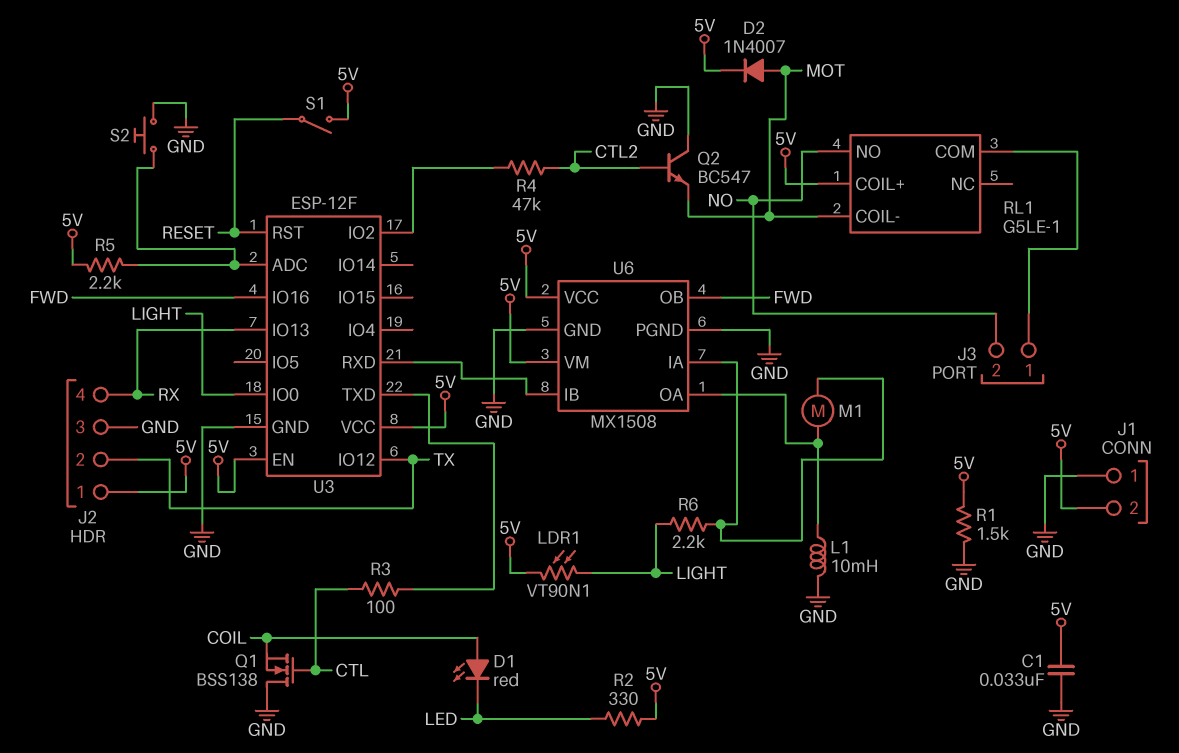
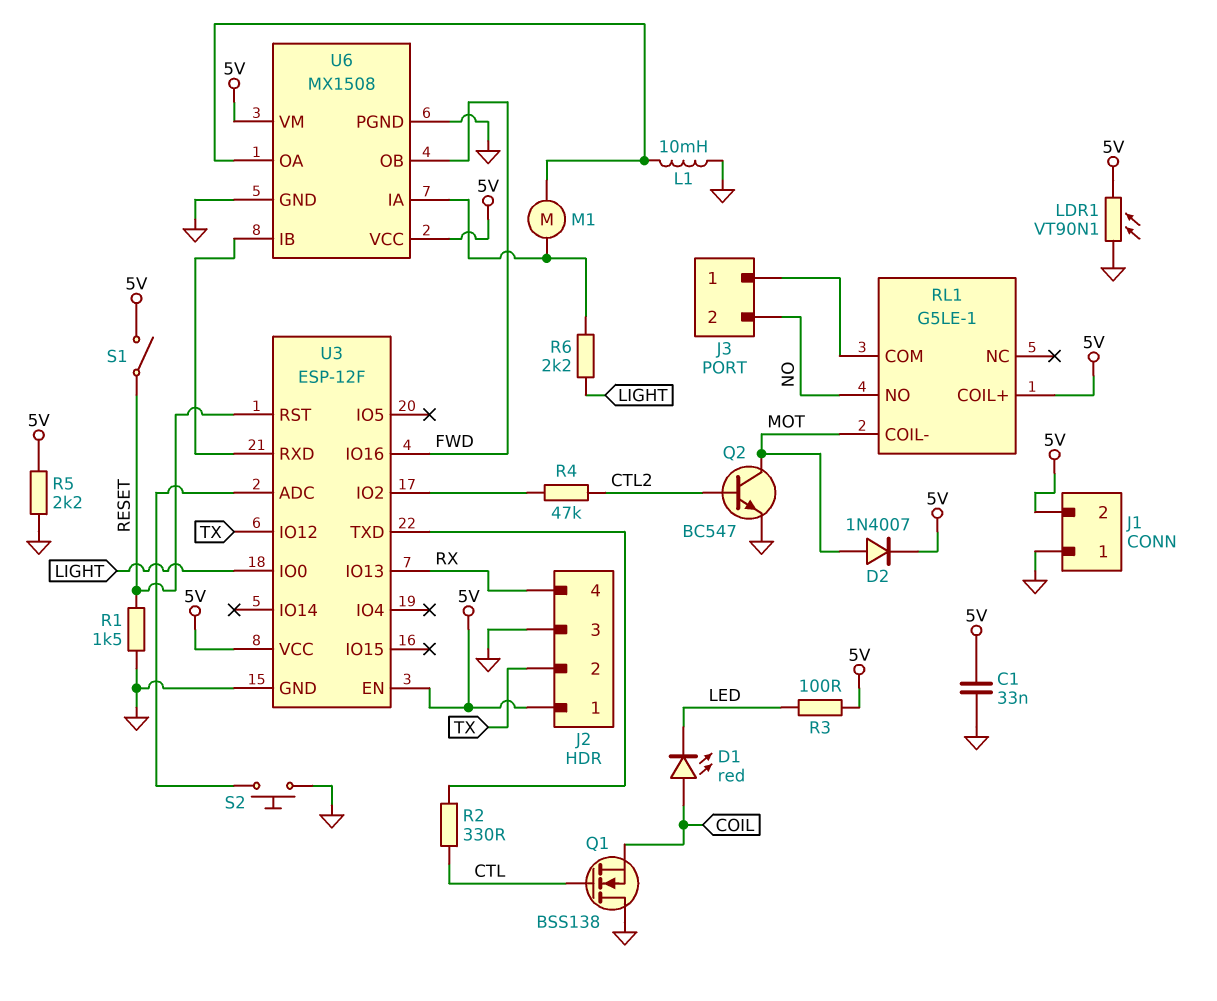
LDR1: VT90N1 (5V, LIGHT) -> VT90N1 (5V, GND)
Q2: NPN BC547 (B CTL2, C GND, E MOT) -> NPN BC547 (B CTL2, C MOT, E GND)
R1: 1.5k (5V, GND) -> 1.5k (GND, RESET)
R2: 330 (5V, LED) -> 330 (CTL, U3/TXD)
R3: 100 (CTL, U3/TXD) -> 100 (5V, LED)
R5: 2.2k (5V, U3/ADC) -> 2.2k (5V, GND)

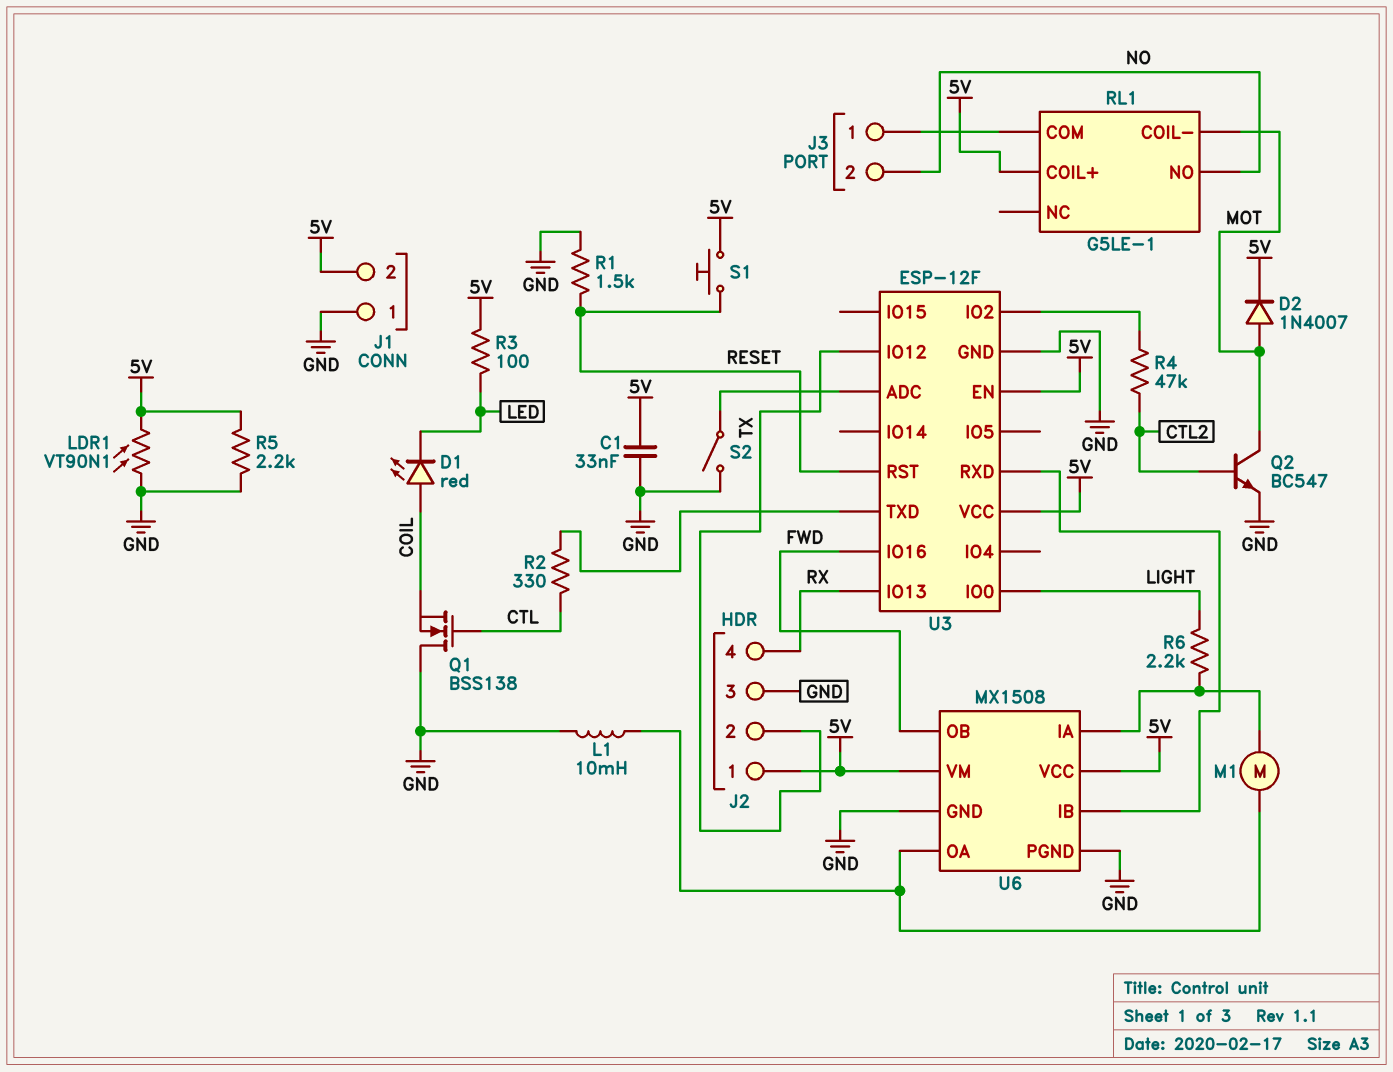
S1: switch (5V, RESET) -> button (5V, RESET)
S2: button (GND, U3/ADC) -> switch (GND, U3/ADC)

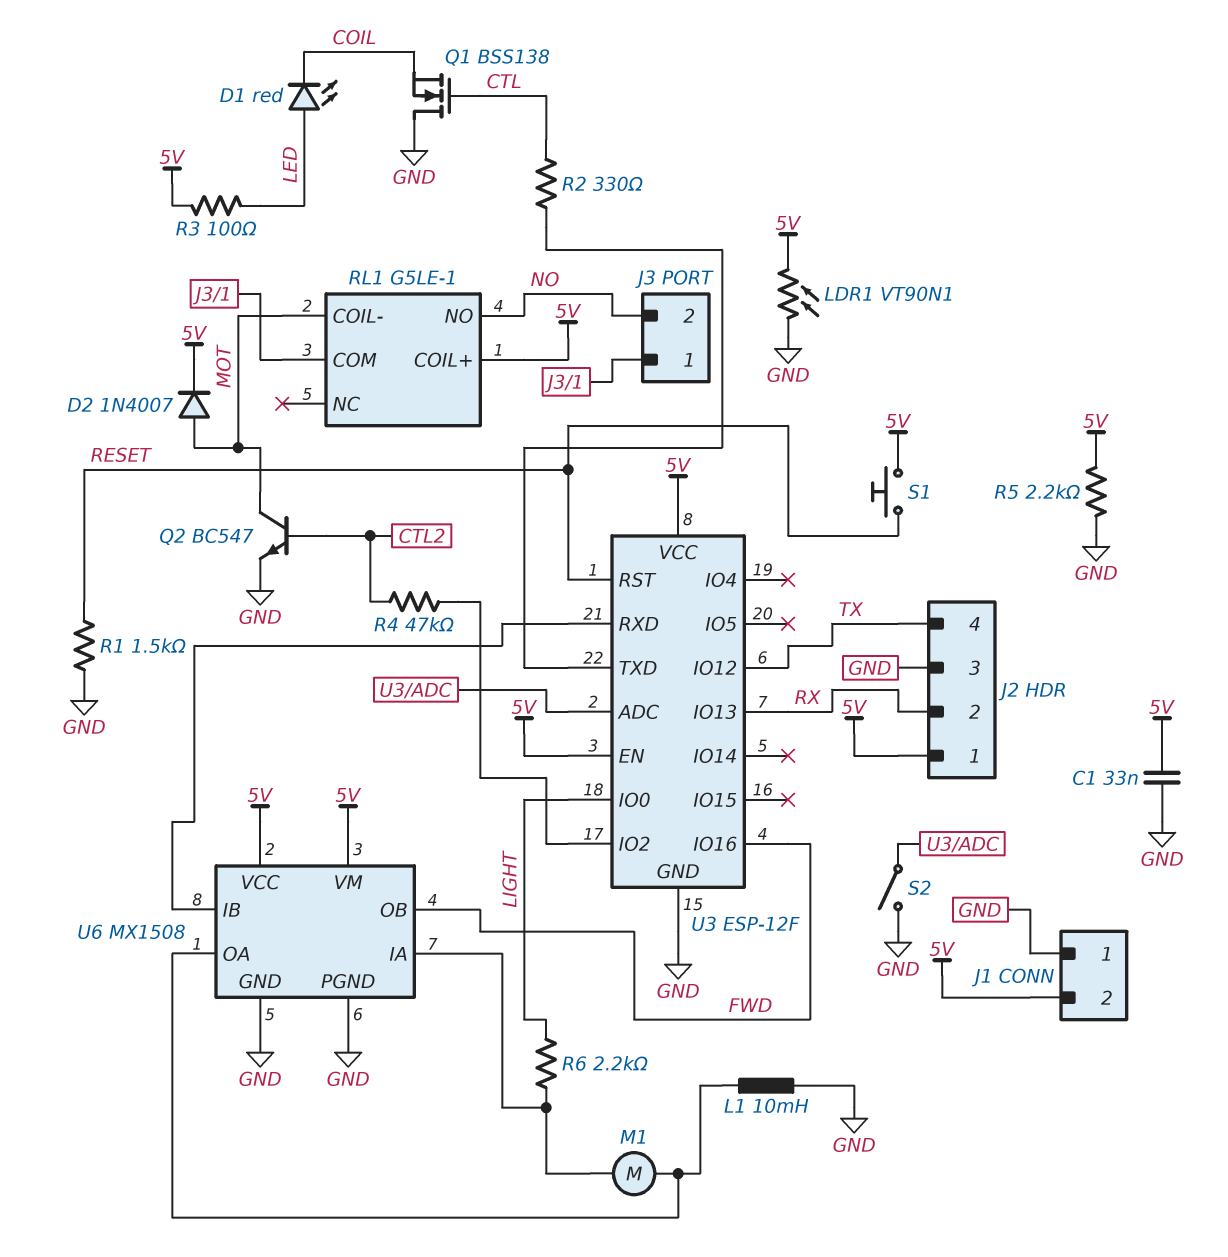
D1: LED red (A COIL, K LED) -> LED red (A LED, K COIL)
J2 pin 2: TX -> RX
J2 pin 4: RX -> TX

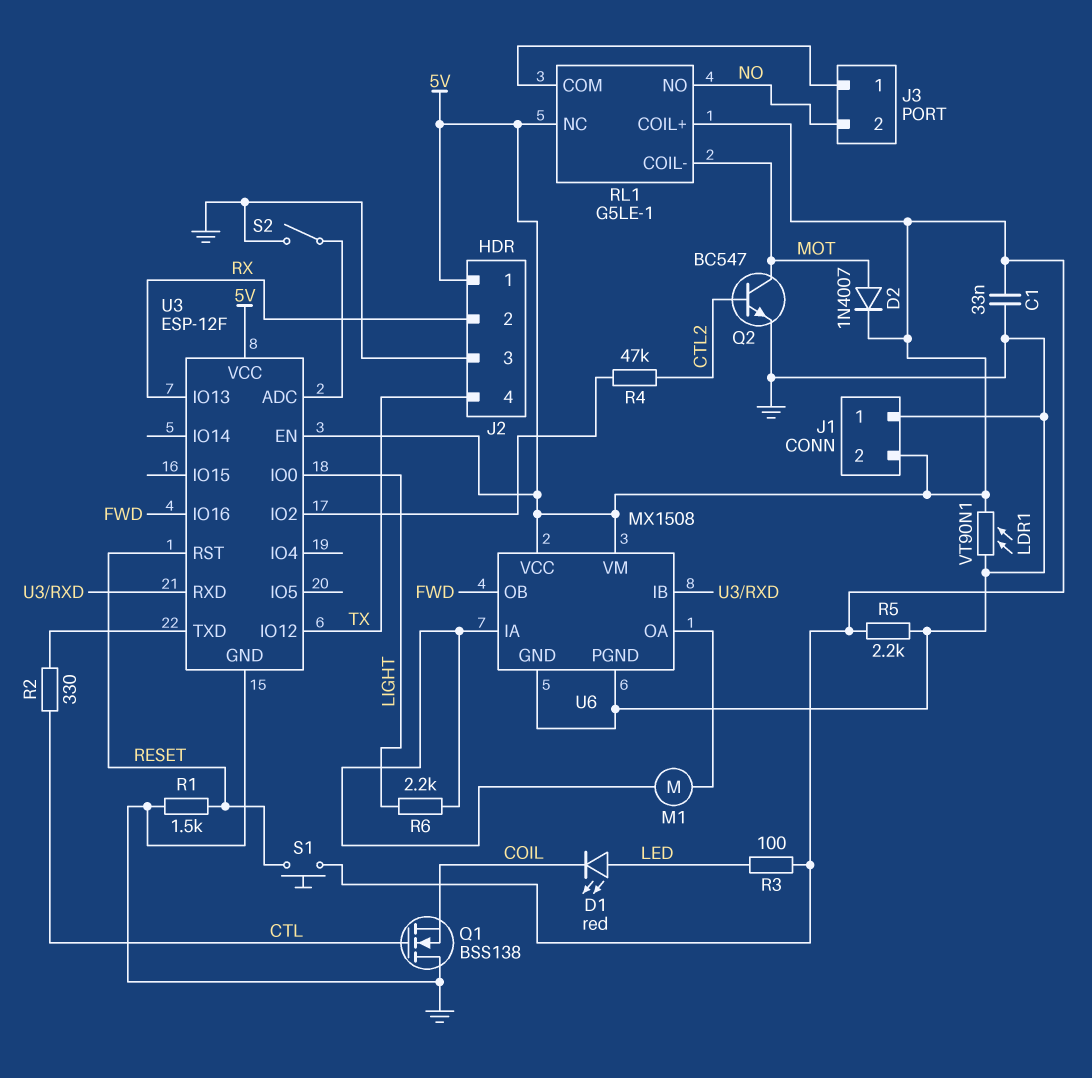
L1: 10mH (GND, U6/OA) -> none
RL1 pin NC: none -> 5V

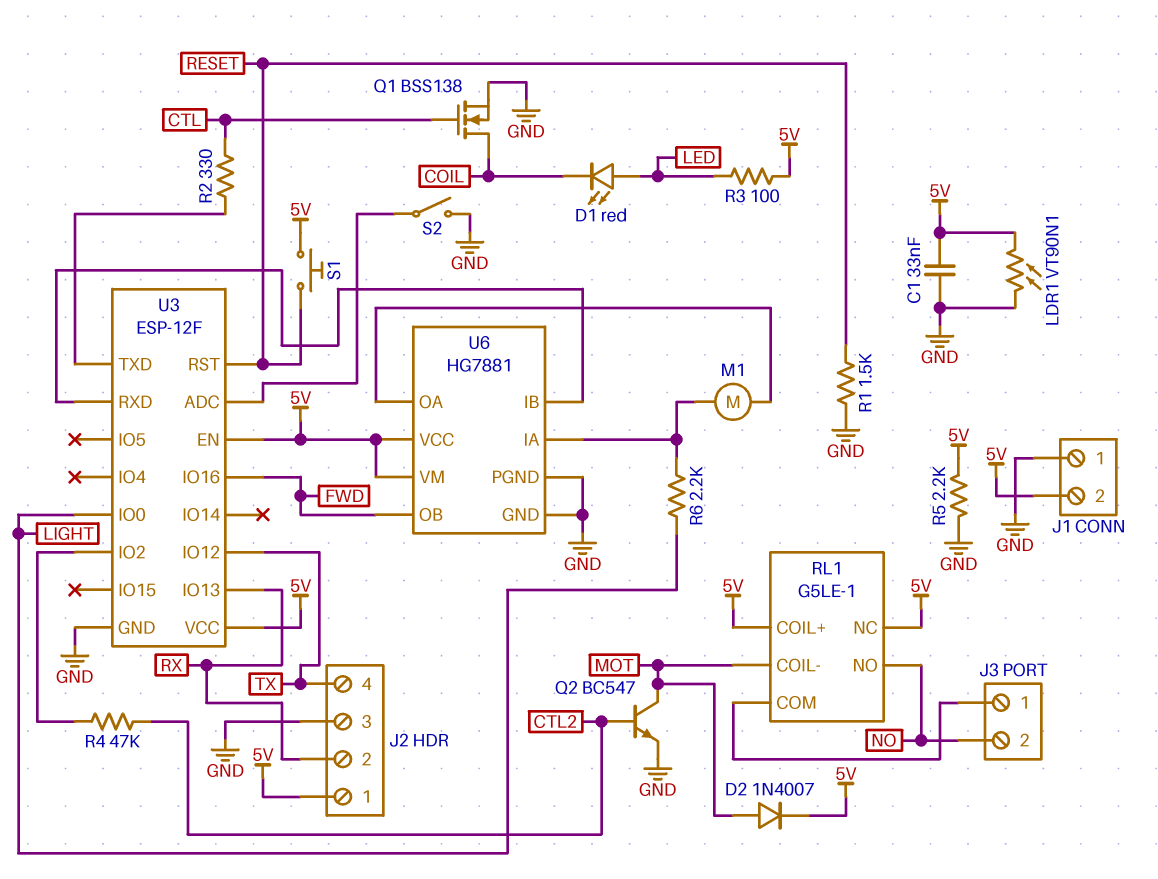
Q1: NMOS BSS138 (G CTL, D GND, S COIL) -> NMOS BSS138 (G CTL, D COIL, S GND)
U6: MX1508 -> HG7881

